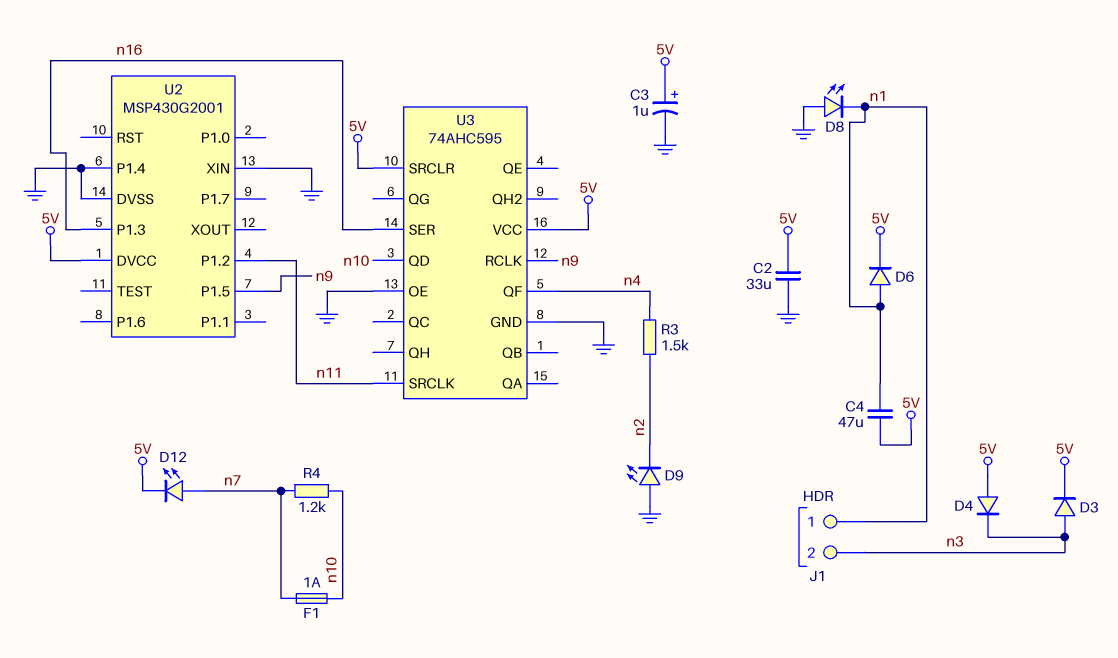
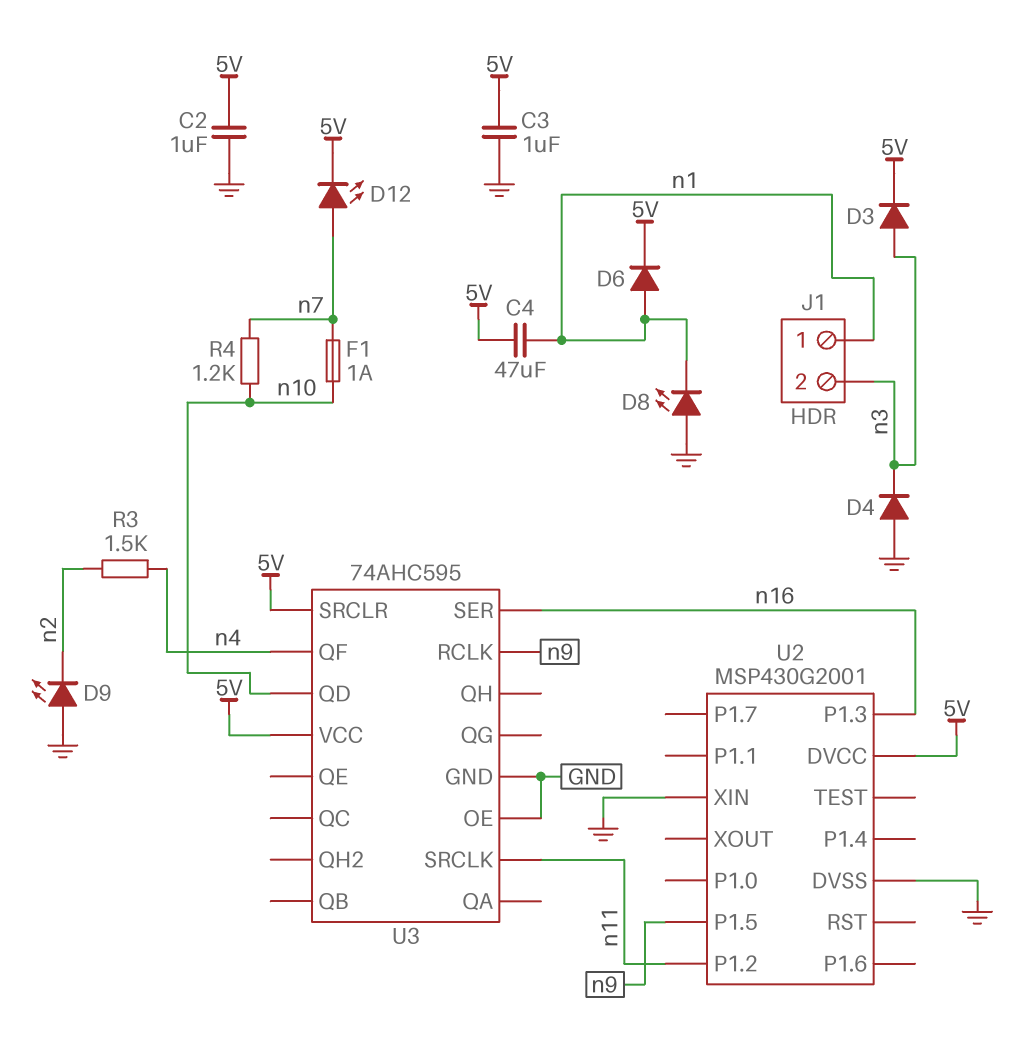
C2: 33uF (5V, GND) -> 1uF (5V, GND)
C3: 1uF (plus 5V, minus GND) -> 1uF (5V, GND)
D4: diode (A 5V, K n3) -> diode (A GND, K n3)
U2 pin P1.4: GND -> none

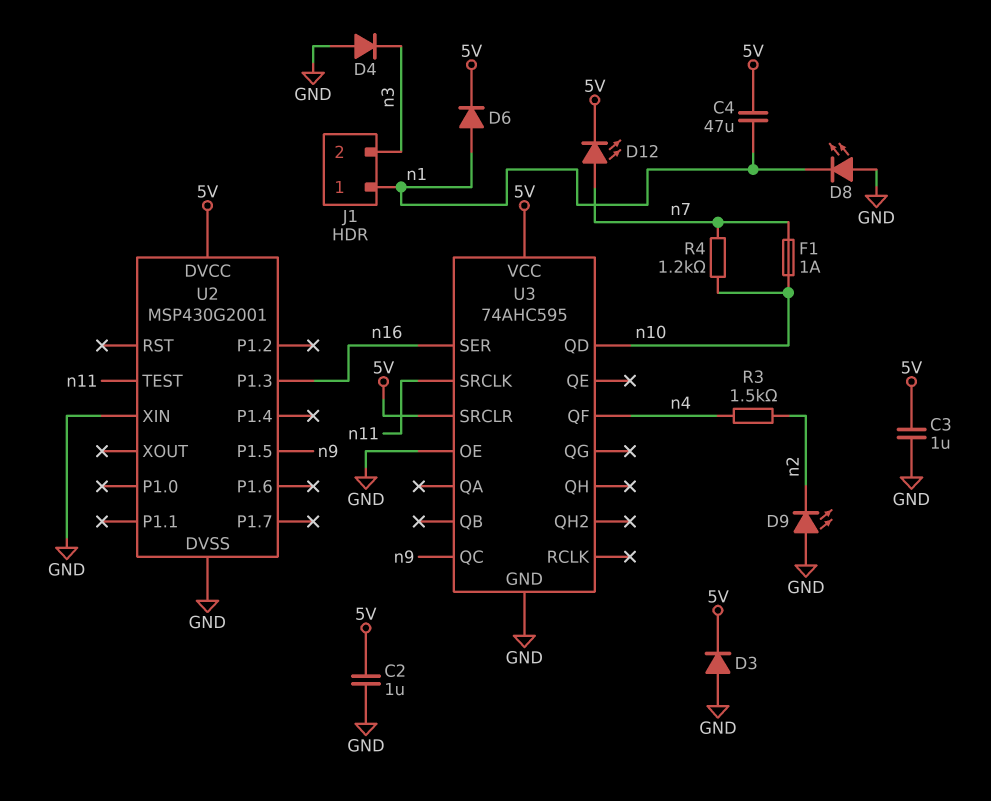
D3: diode (A n3, K 5V) -> diode (A GND, K 5V)
U2 pin P1.2: n11 -> none
U2 pin TEST: none -> n11
U3 pin QC: none -> n9
U3 pin RCLK: n9 -> none

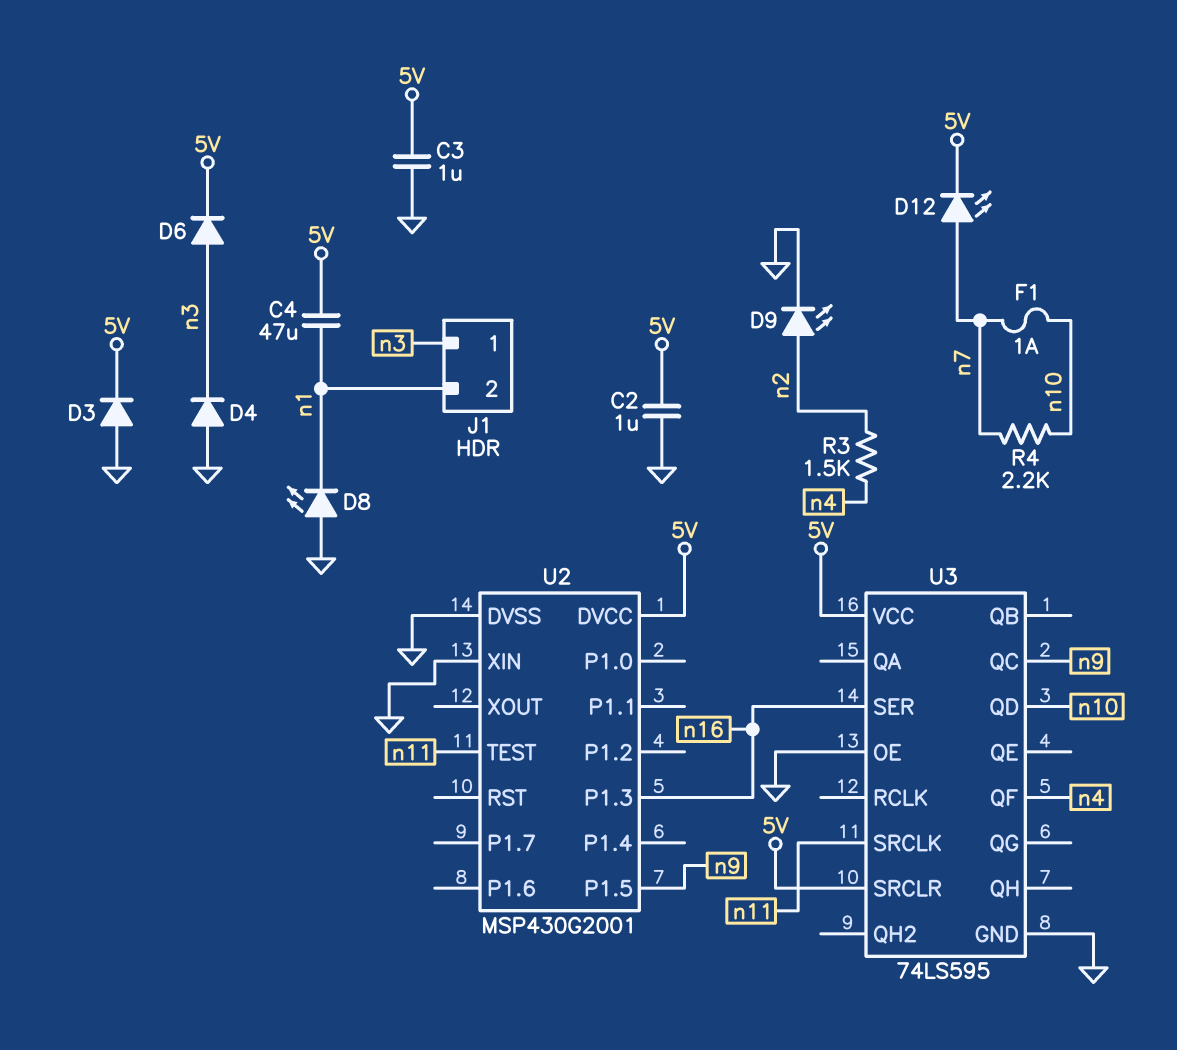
D6: diode (A n1, K 5V) -> diode (A n3, K 5V)
D9: LED (A GND, K n2) -> LED (A n2, K GND)
J1 pin 1: n1 -> n3
J1 pin 2: n3 -> n1
R4: 1.2k (n7, n10) -> 2.2k (n7, n10)
U3: 74AHC595 -> 74LS595

